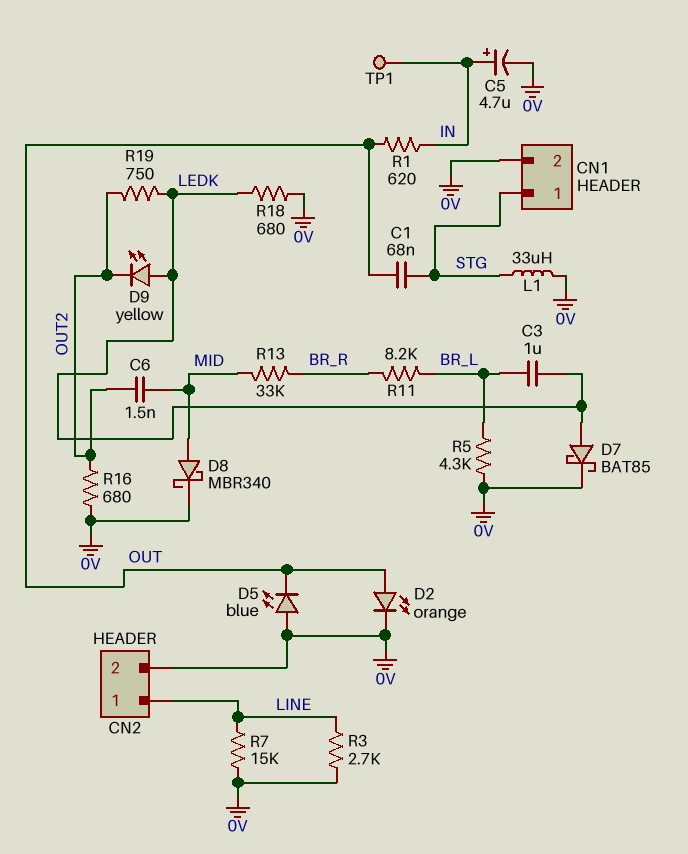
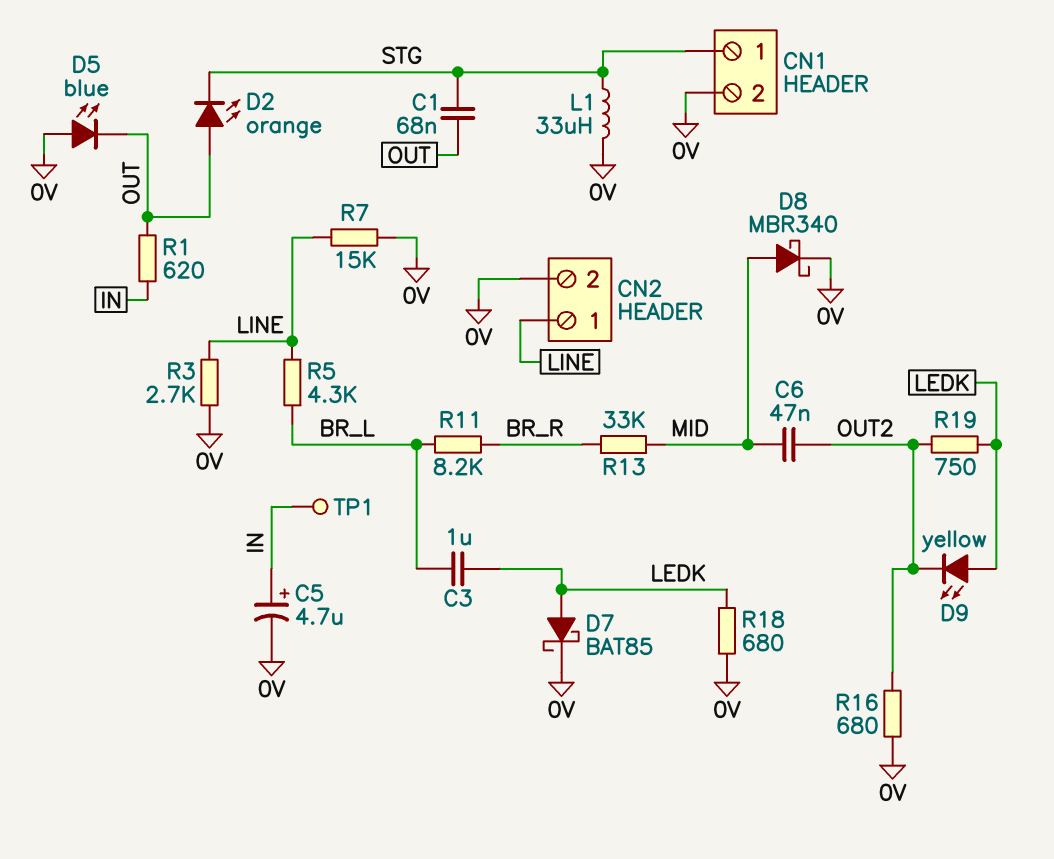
C6: 1.5nF (MID, OUT2) -> 47nF (MID, OUT2)
D2: LED orange (A OUT, K 0V) -> LED orange (A OUT, K STG)
R5: 4.3k (0V, BR_L) -> 4.3k (BR_L, LINE)

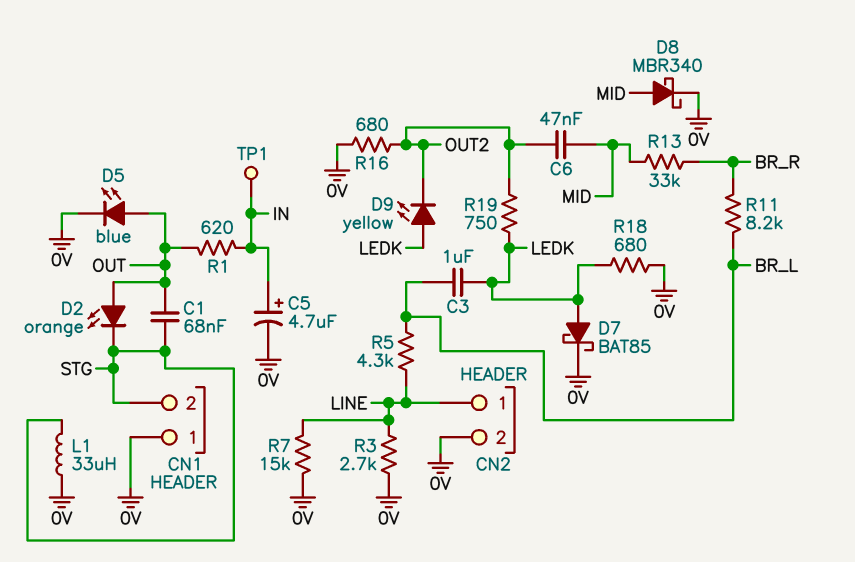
CN1 pin 1: STG -> 0V
CN1 pin 2: 0V -> STG
D5: LED blue (A 0V, K OUT) -> LED blue (A OUT, K 0V)

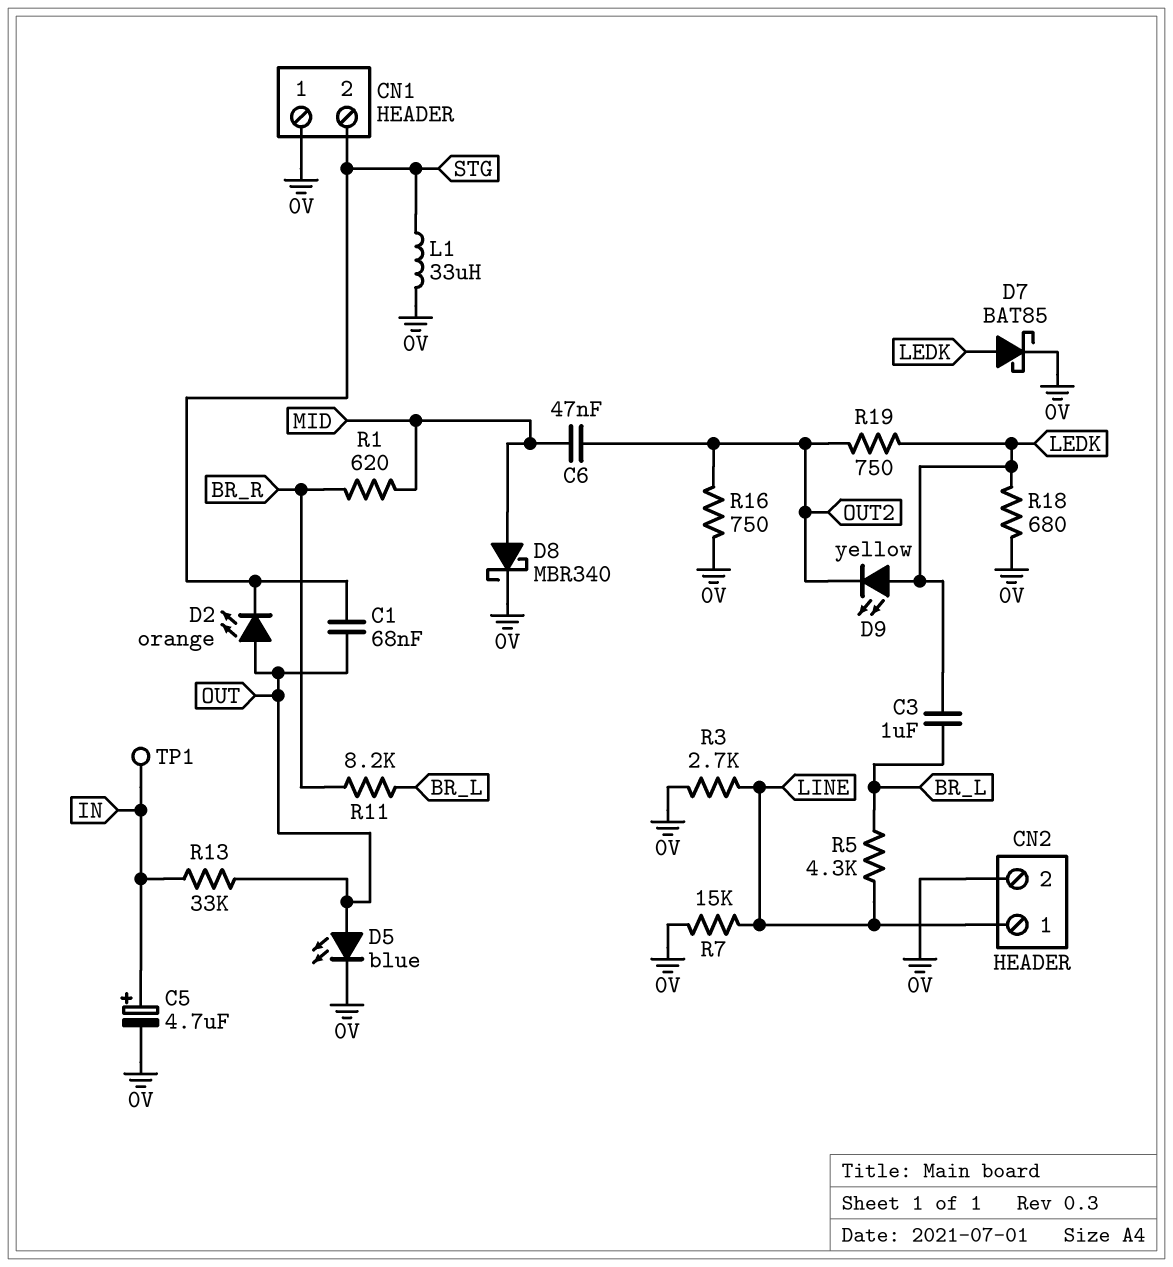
R1: 620 (IN, OUT) -> 620 (BR_R, MID)
R13: 33k (BR_R, MID) -> 33k (IN, OUT)
R16: 680 (0V, OUT2) -> 750 (0V, OUT2)

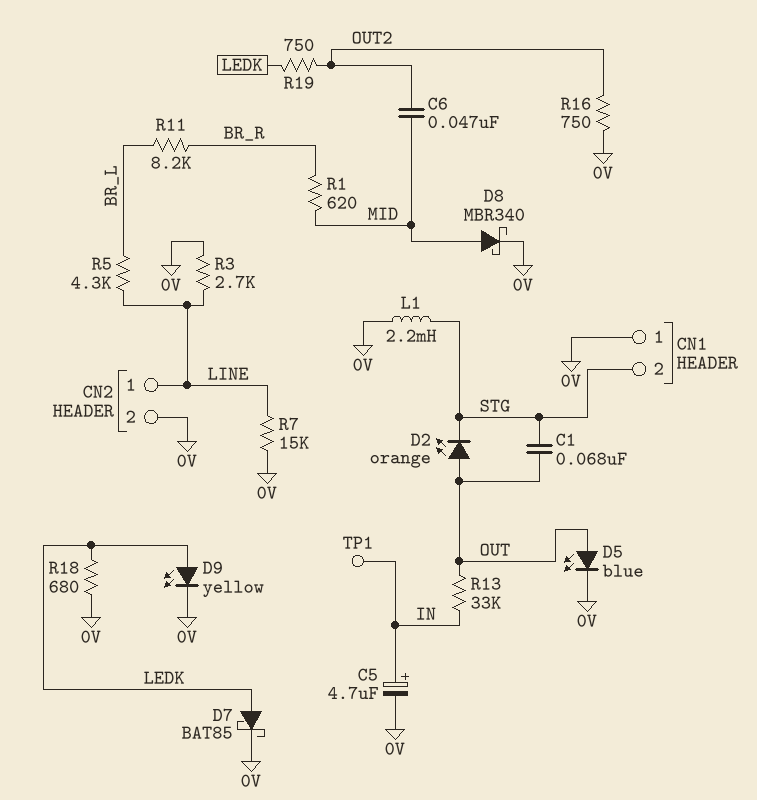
C3: 1uF (BR_L, LEDK) -> none
D9: LED yellow (A LEDK, K OUT2) -> LED yellow (A LEDK, K 0V)
L1: 33uH (0V, STG) -> 2.2mH (0V, STG)

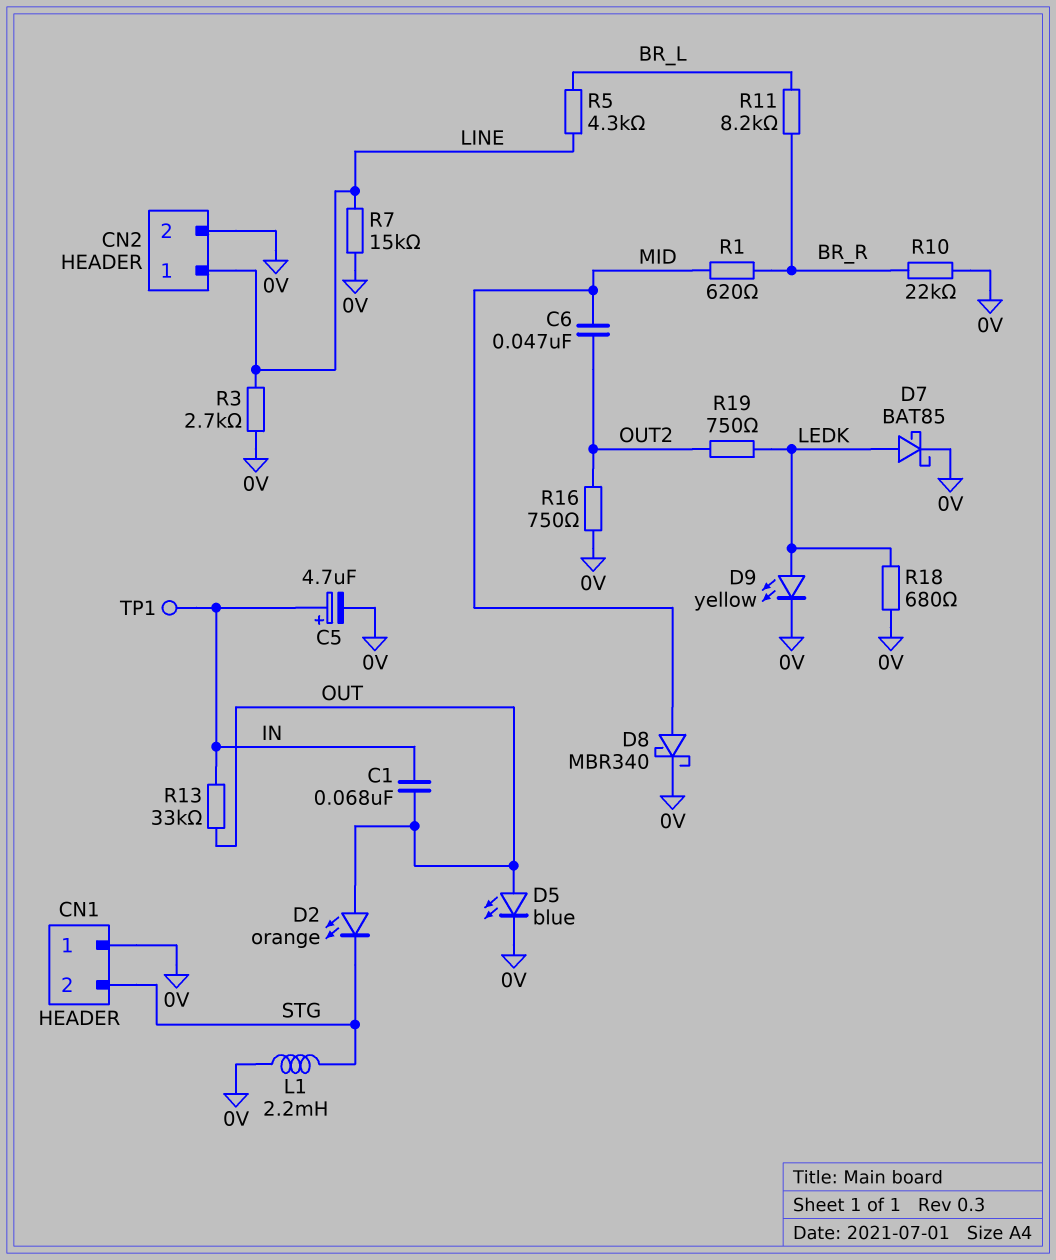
C1: 68nF (OUT, STG) -> 68nF (IN, OUT)
R10: none -> 22k (0V, BR_R)

